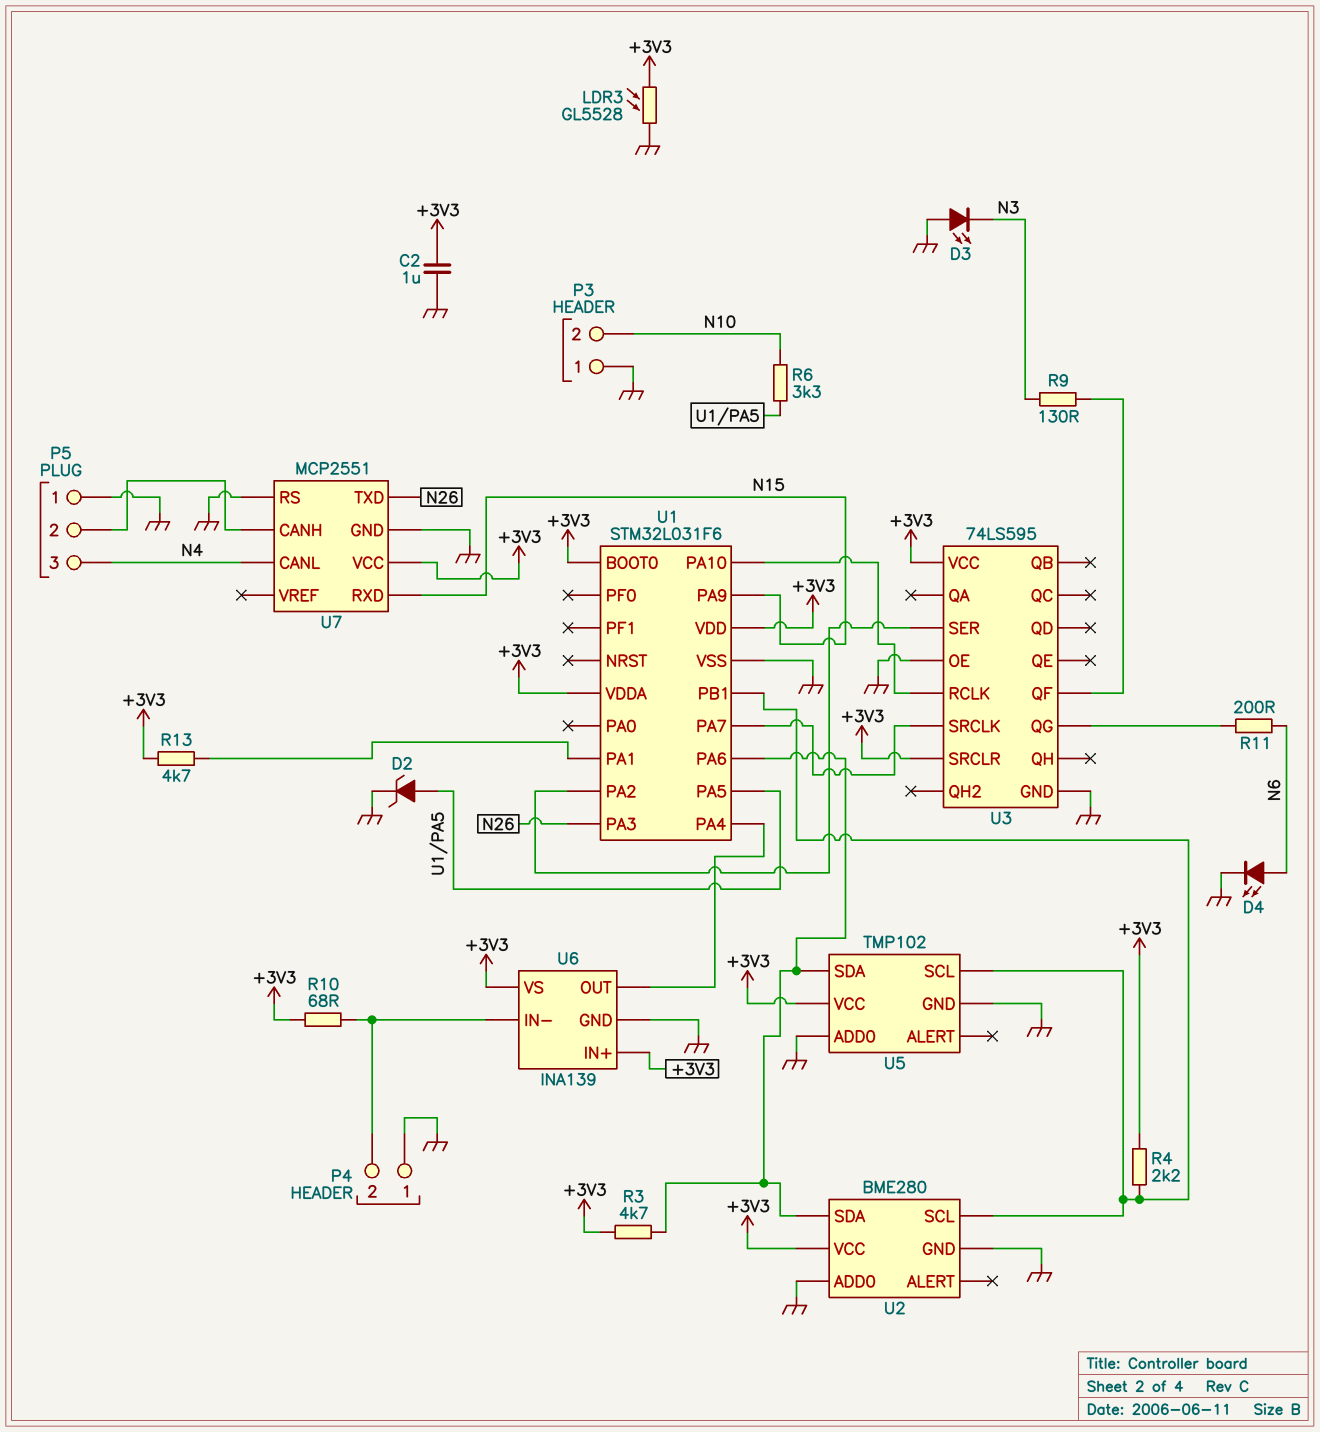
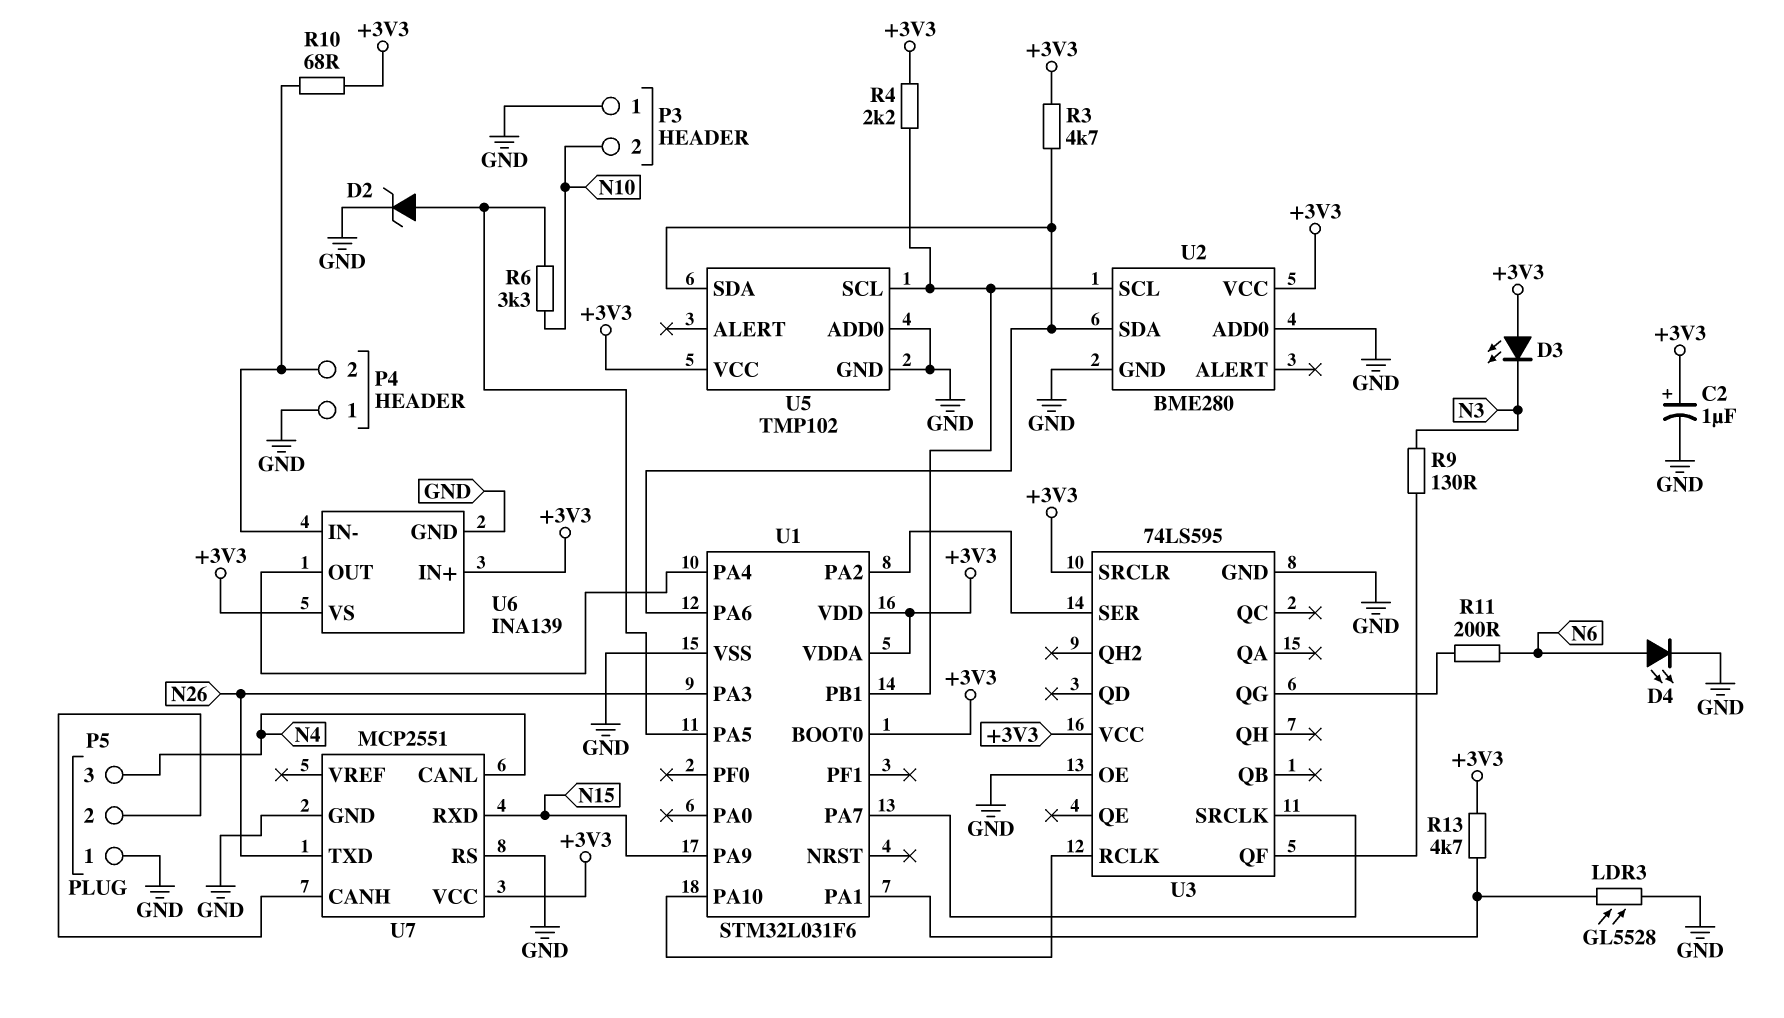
C2: 1uF (+3V3, GND) -> 1uF (plus +3V3, minus GND)
D3: LED (A GND, K N3) -> LED (A +3V3, K N3)
LDR3: GL5528 (+3V3, GND) -> GL5528 (GND, U1/PA1)

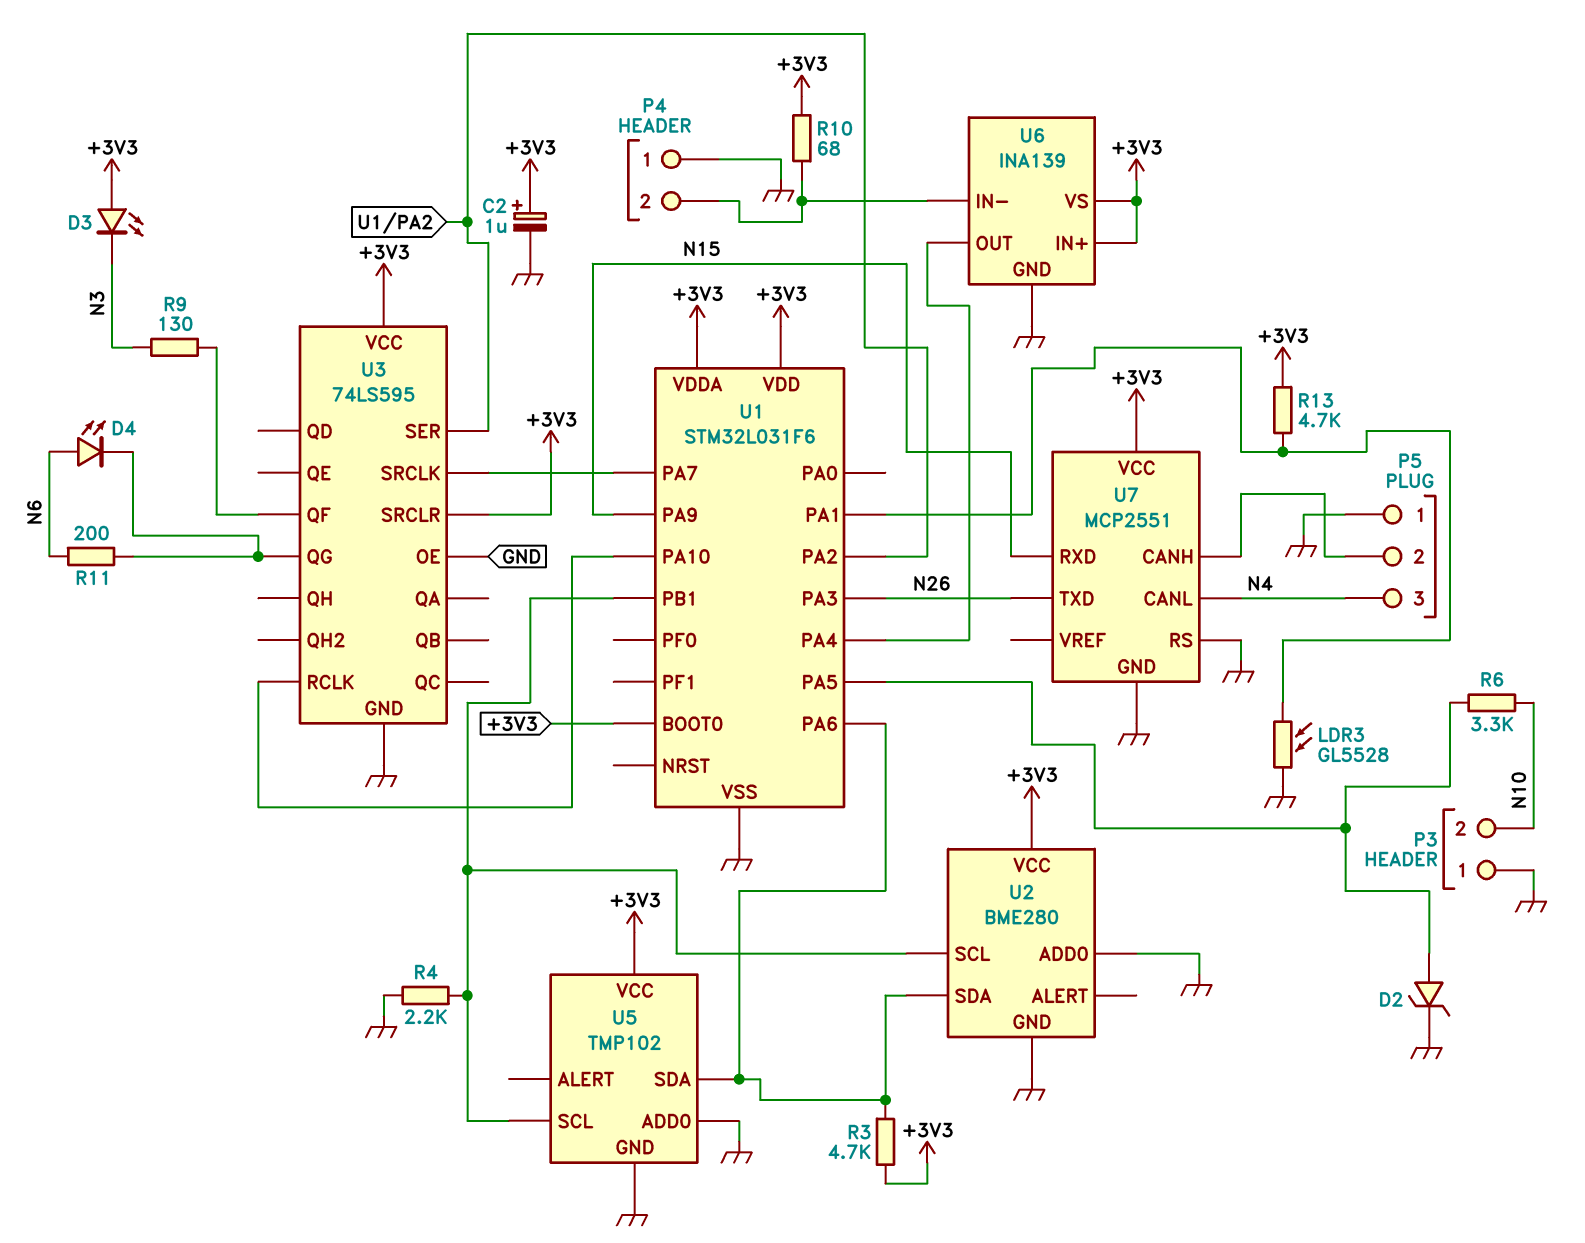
D4: LED (A N6, K GND) -> LED (A N6, K U3/QG)
R4: 2.2k (+3V3, U1/PB1) -> 2.2k (GND, U1/PB1)

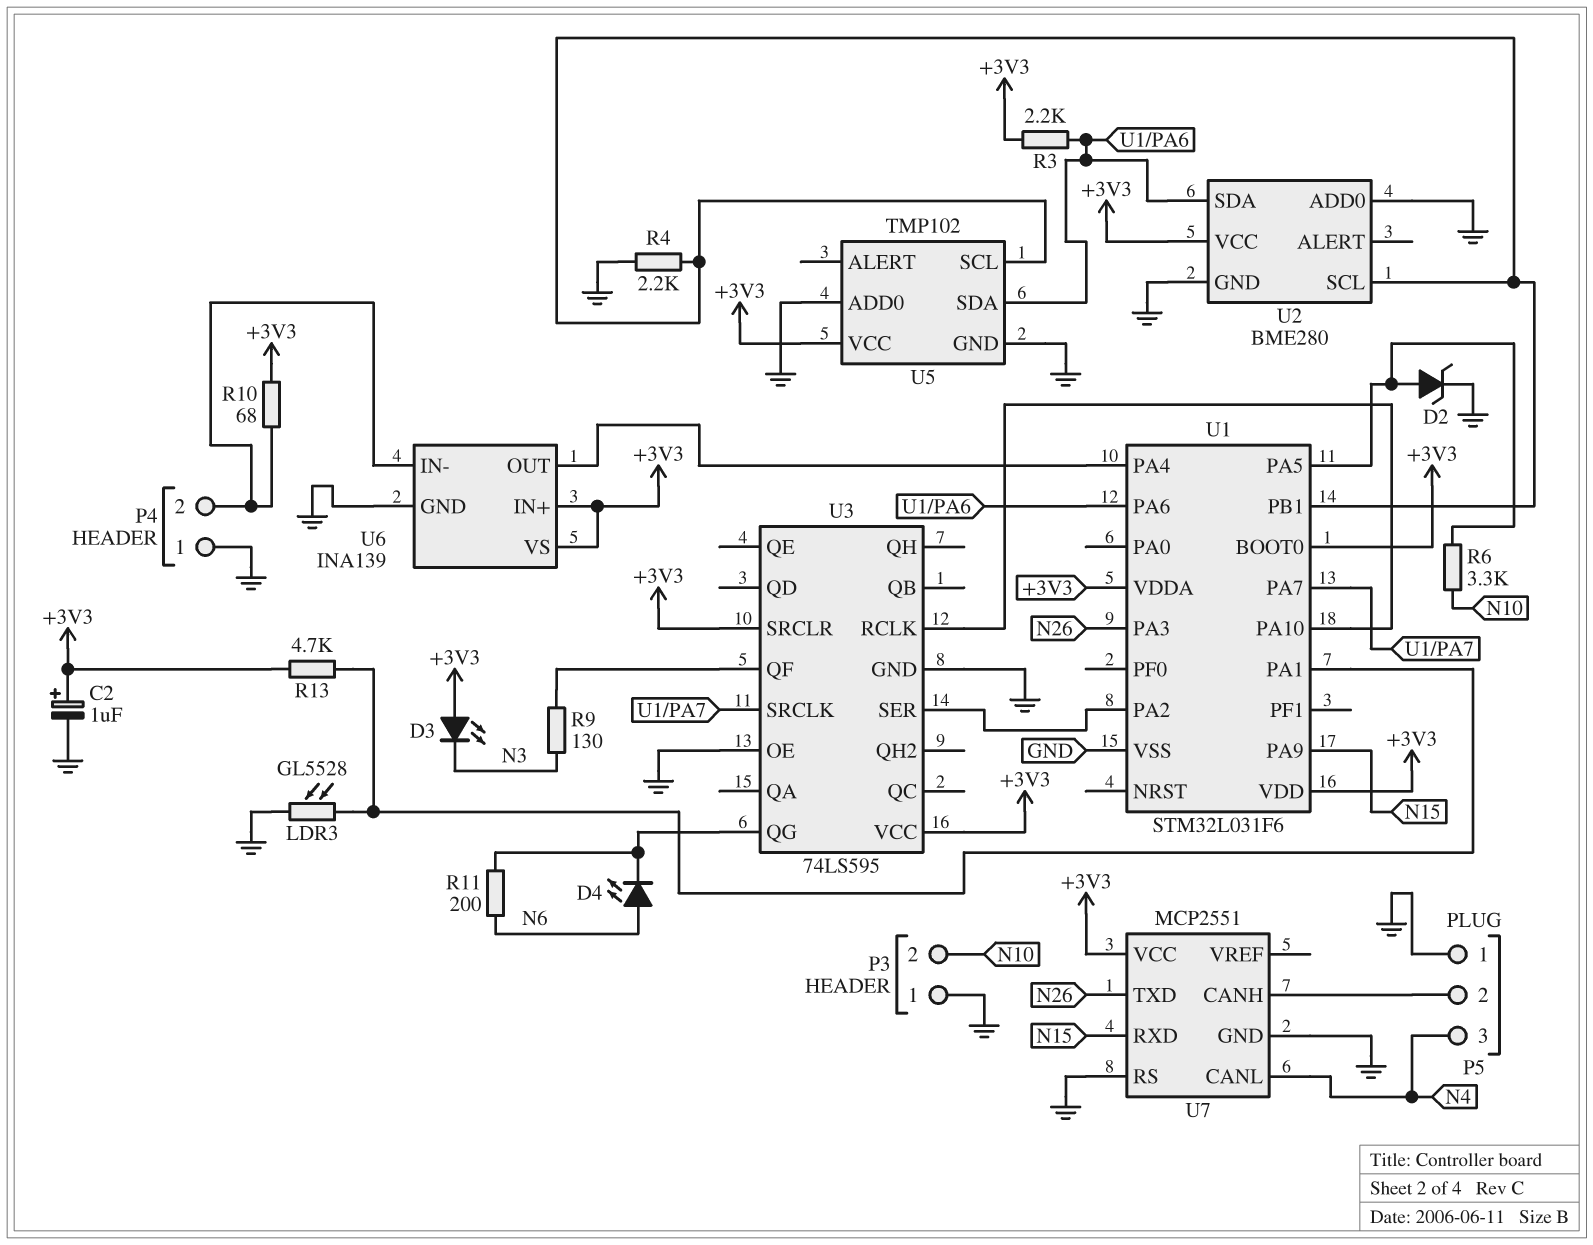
R3: 4.7k (+3V3, U1/PA6) -> 2.2k (+3V3, U1/PA6)

